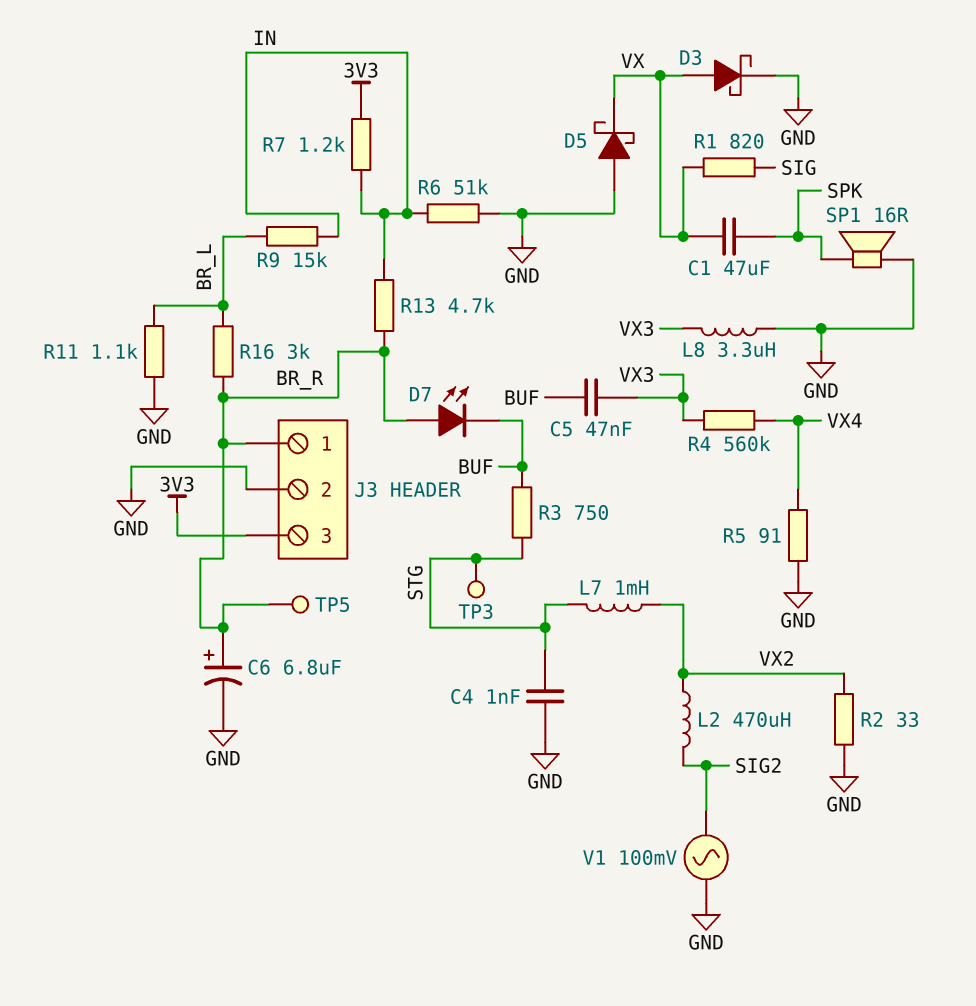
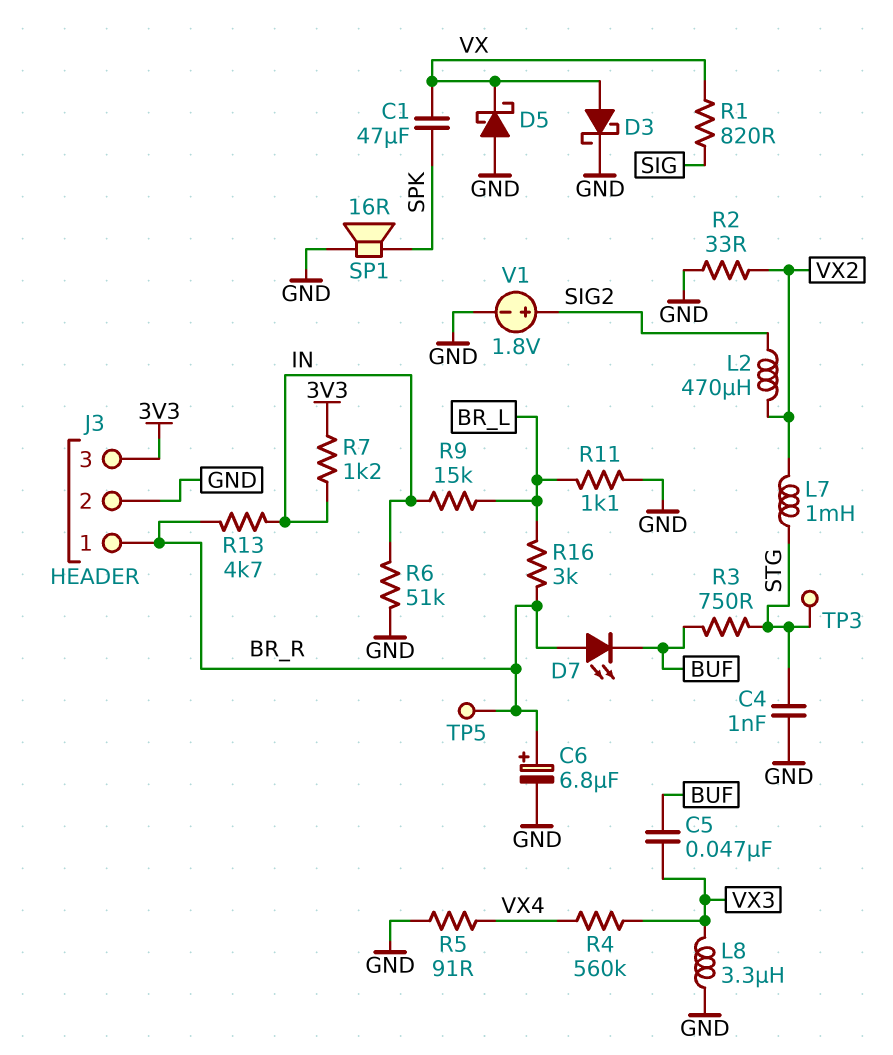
V1: AC 100mV (GND, SIG2) -> 1.8V (plus SIG2, minus GND)

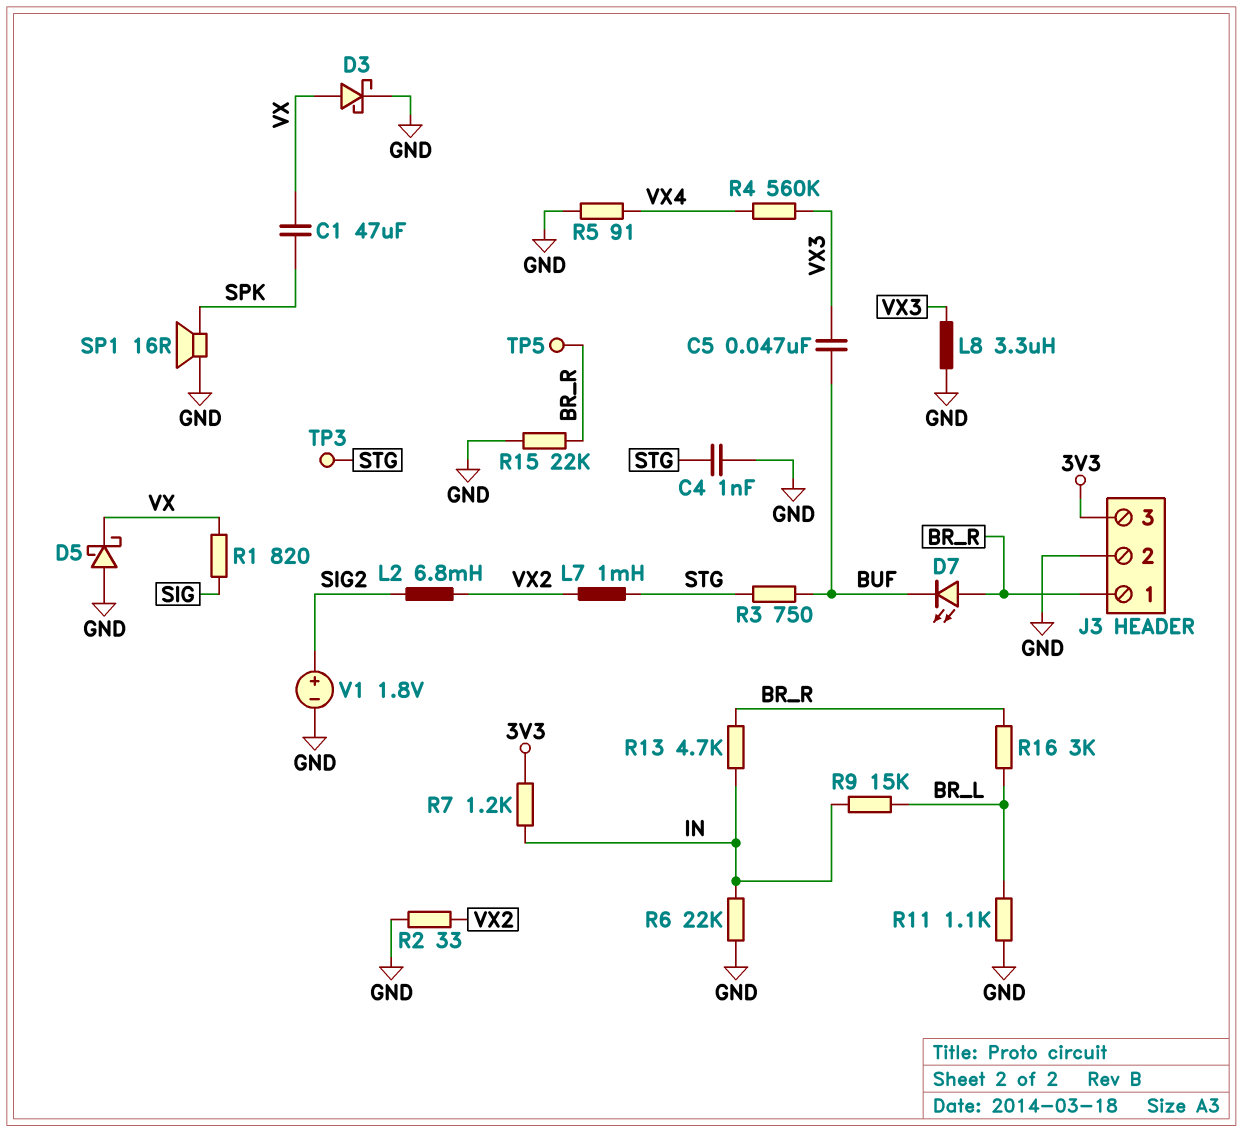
C6: 6.8uF (plus BR_R, minus GND) -> none
L2: 470uH (SIG2, VX2) -> 6.8mH (SIG2, VX2)
R6: 51k (GND, IN) -> 22k (GND, IN)
R15: none -> 22k (BR_R, GND)

